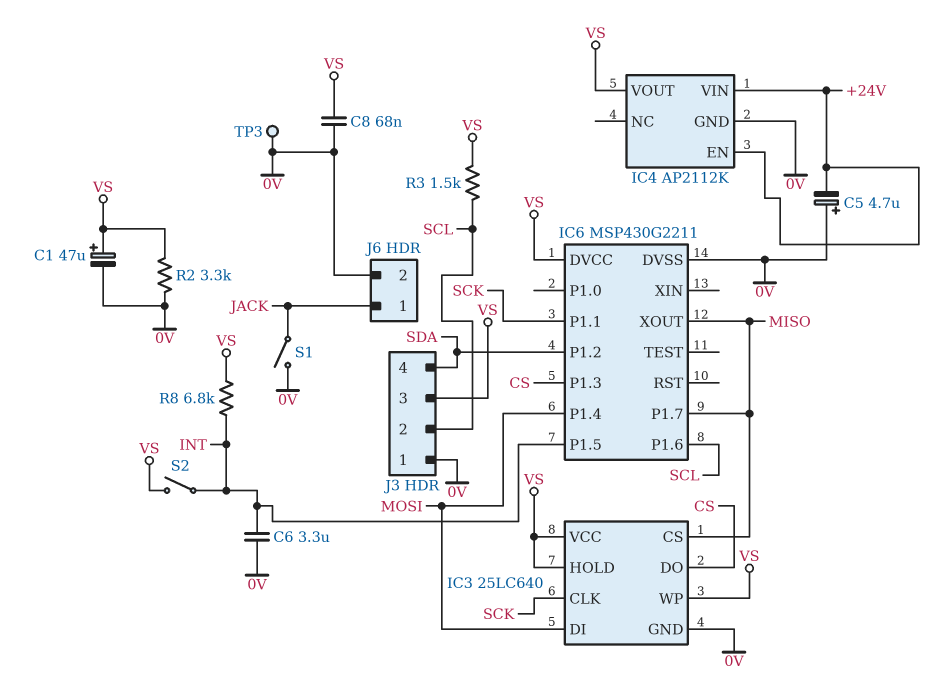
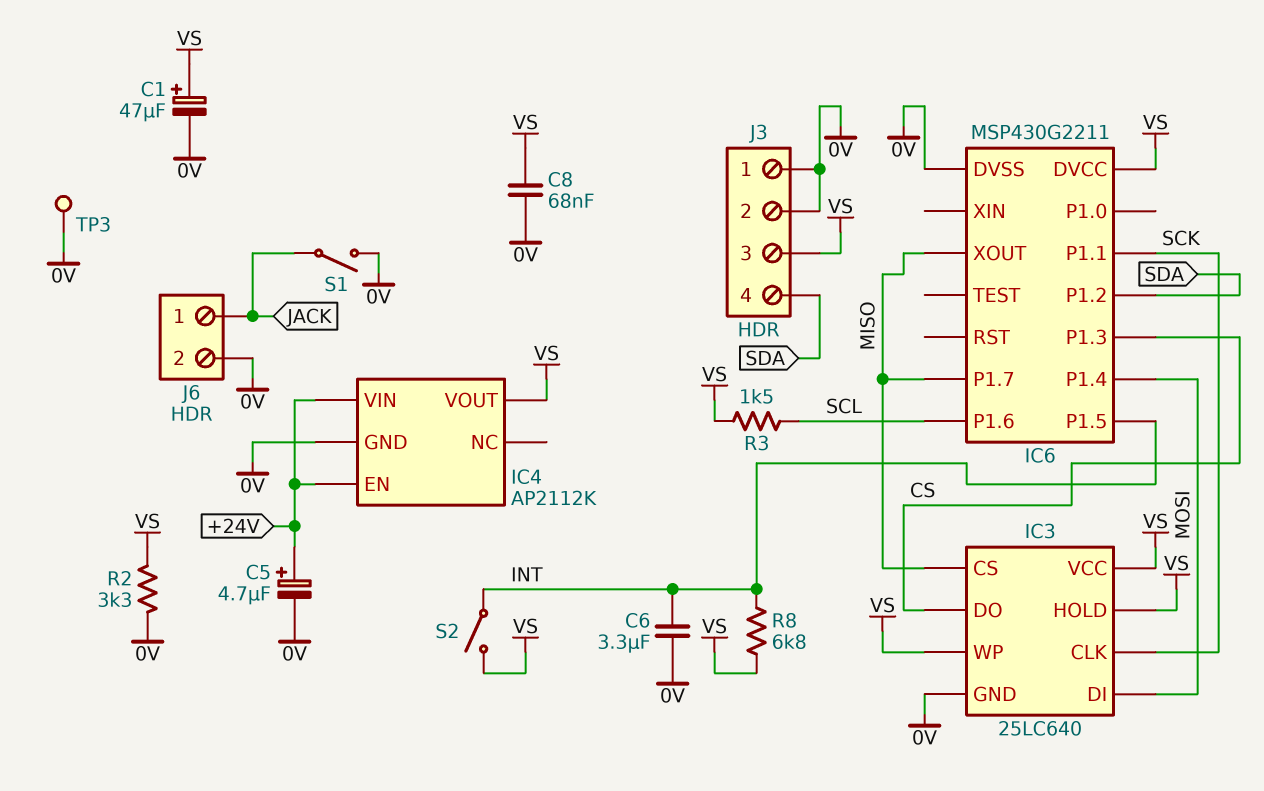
C5: 4.7uF (plus 0V, minus +24V) -> 4.7uF (plus +24V, minus 0V)
J3 pin 2: SCL -> 0V

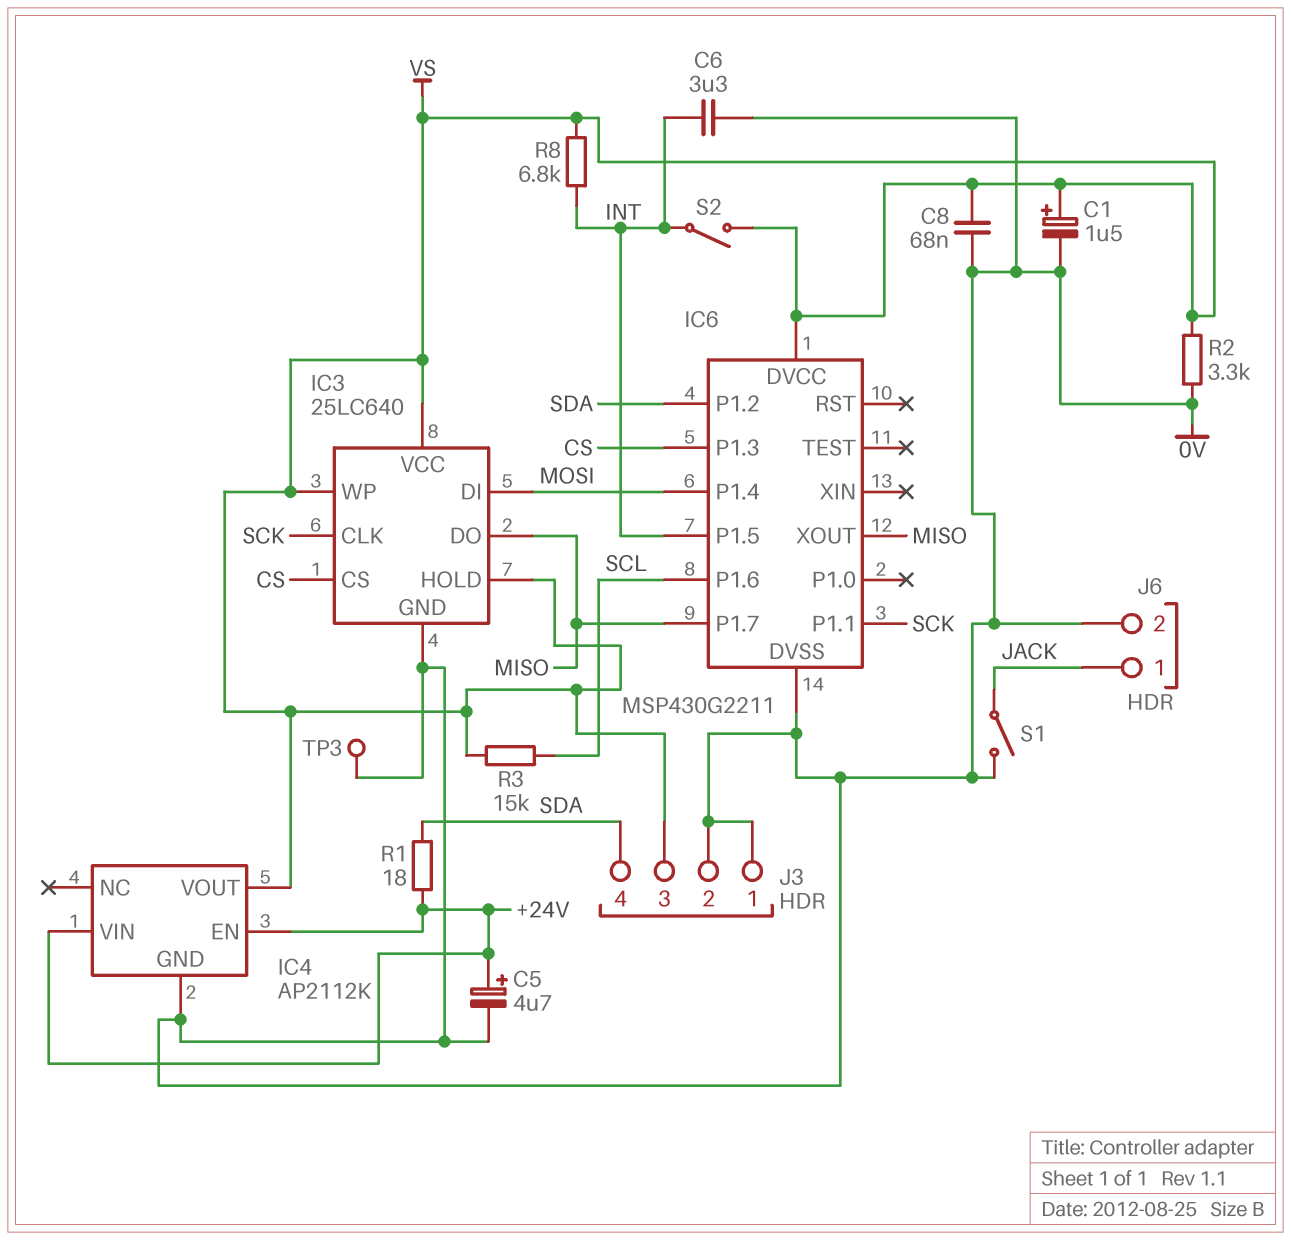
C1: 47uF (plus VS, minus 0V) -> 1.5uF (plus VS, minus 0V)
IC3 pin CS: MISO -> CS
IC3 pin DO: CS -> MISO
R1: none -> 18 (+24V, SDA)
R3: 1.5k (SCL, VS) -> 15k (SCL, VS)

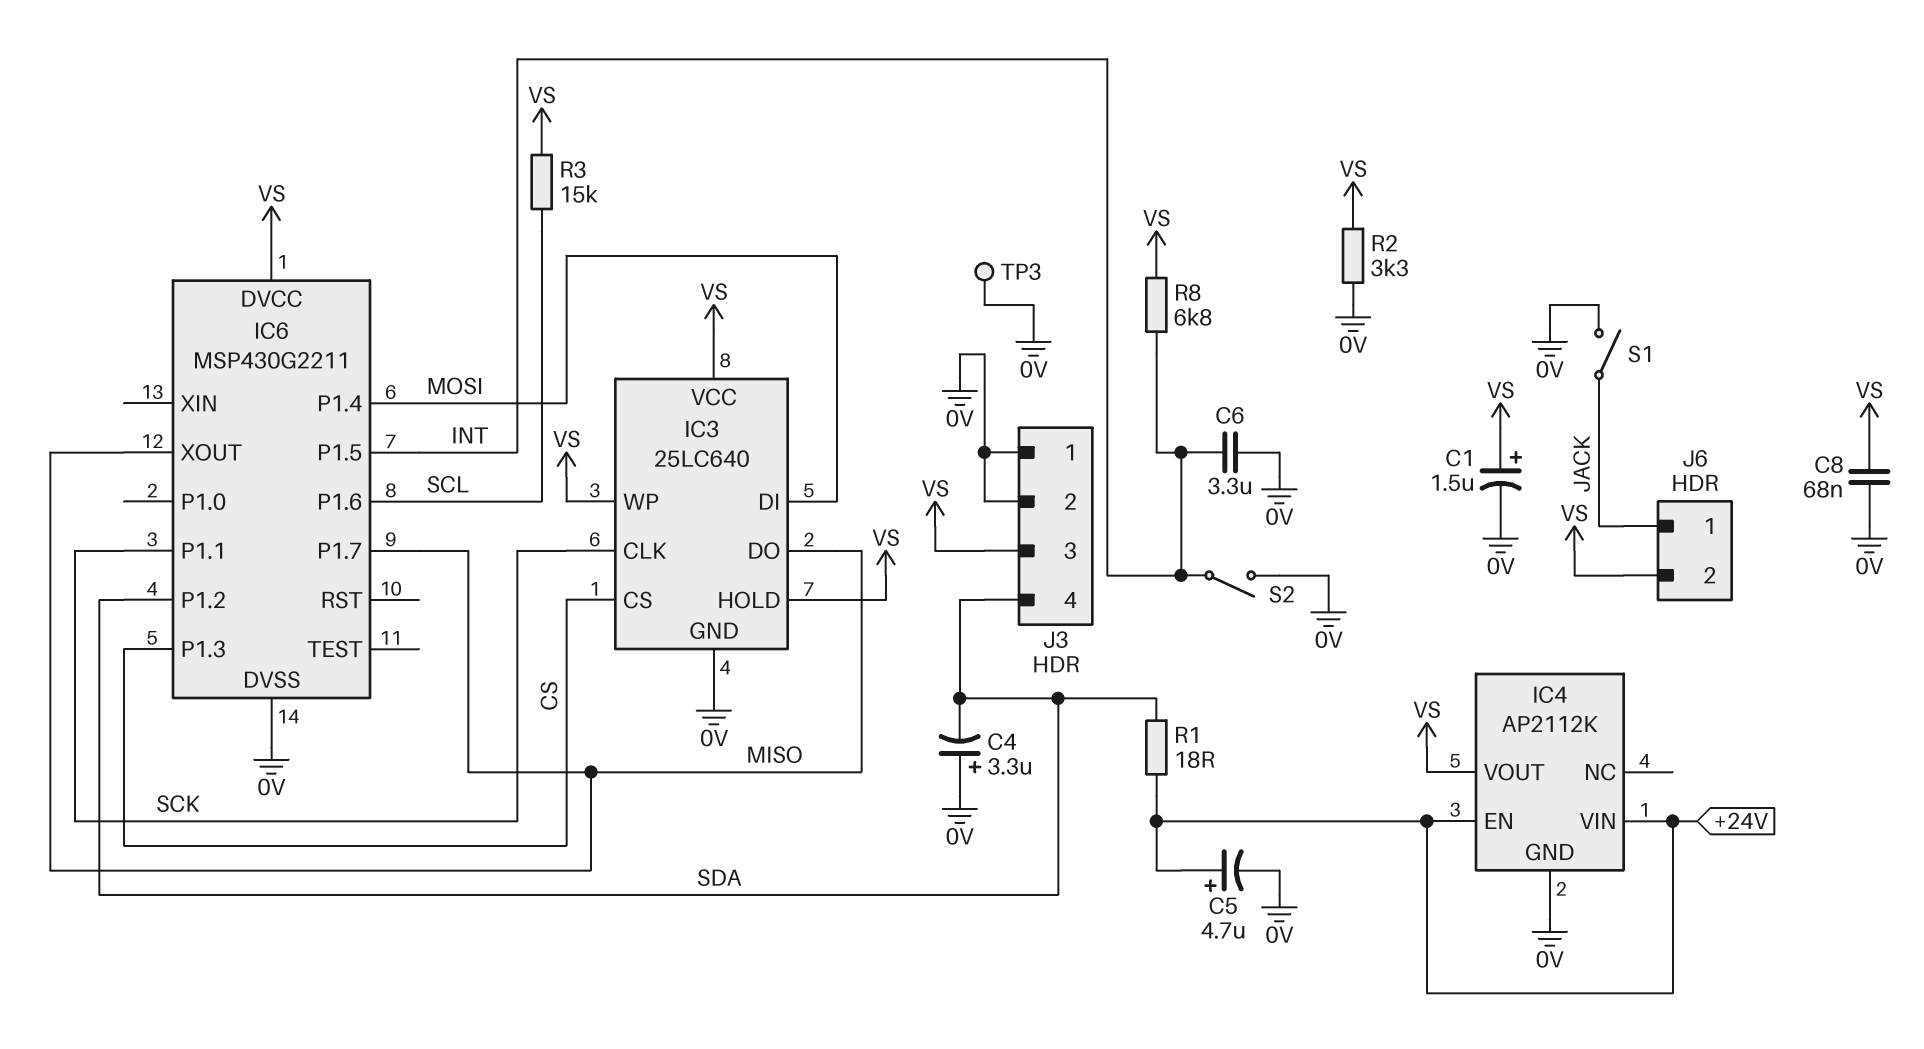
C4: none -> 3.3uF (plus 0V, minus SDA)
J6 pin 2: 0V -> VS
S2: switch (INT, VS) -> switch (0V, INT)

